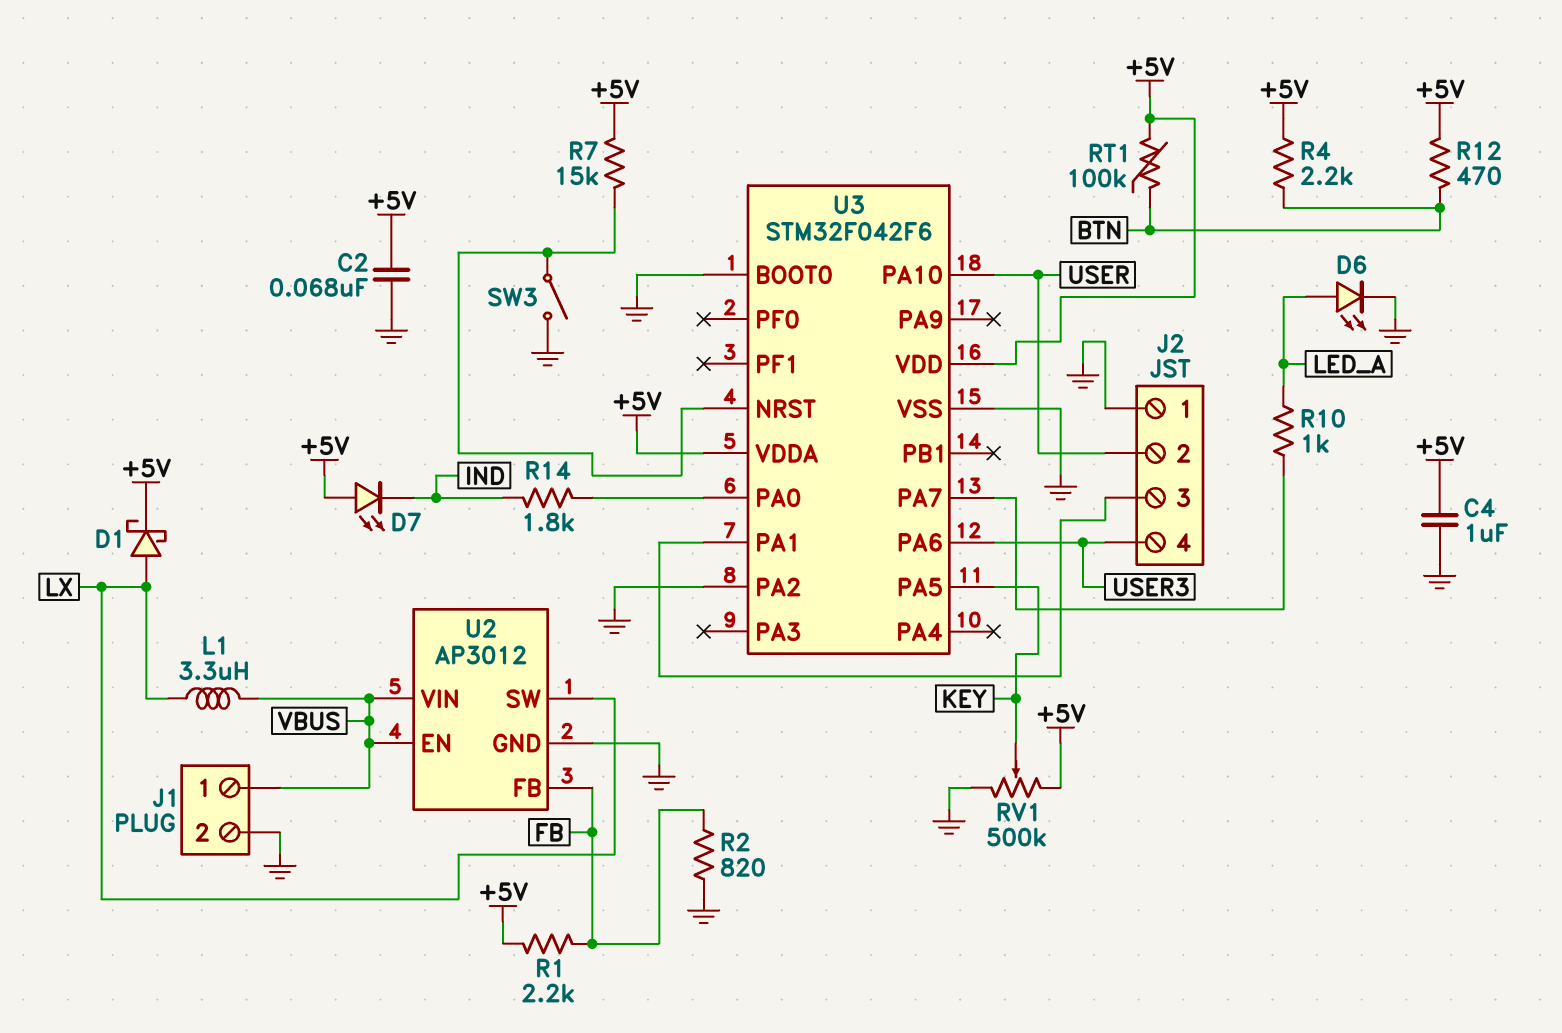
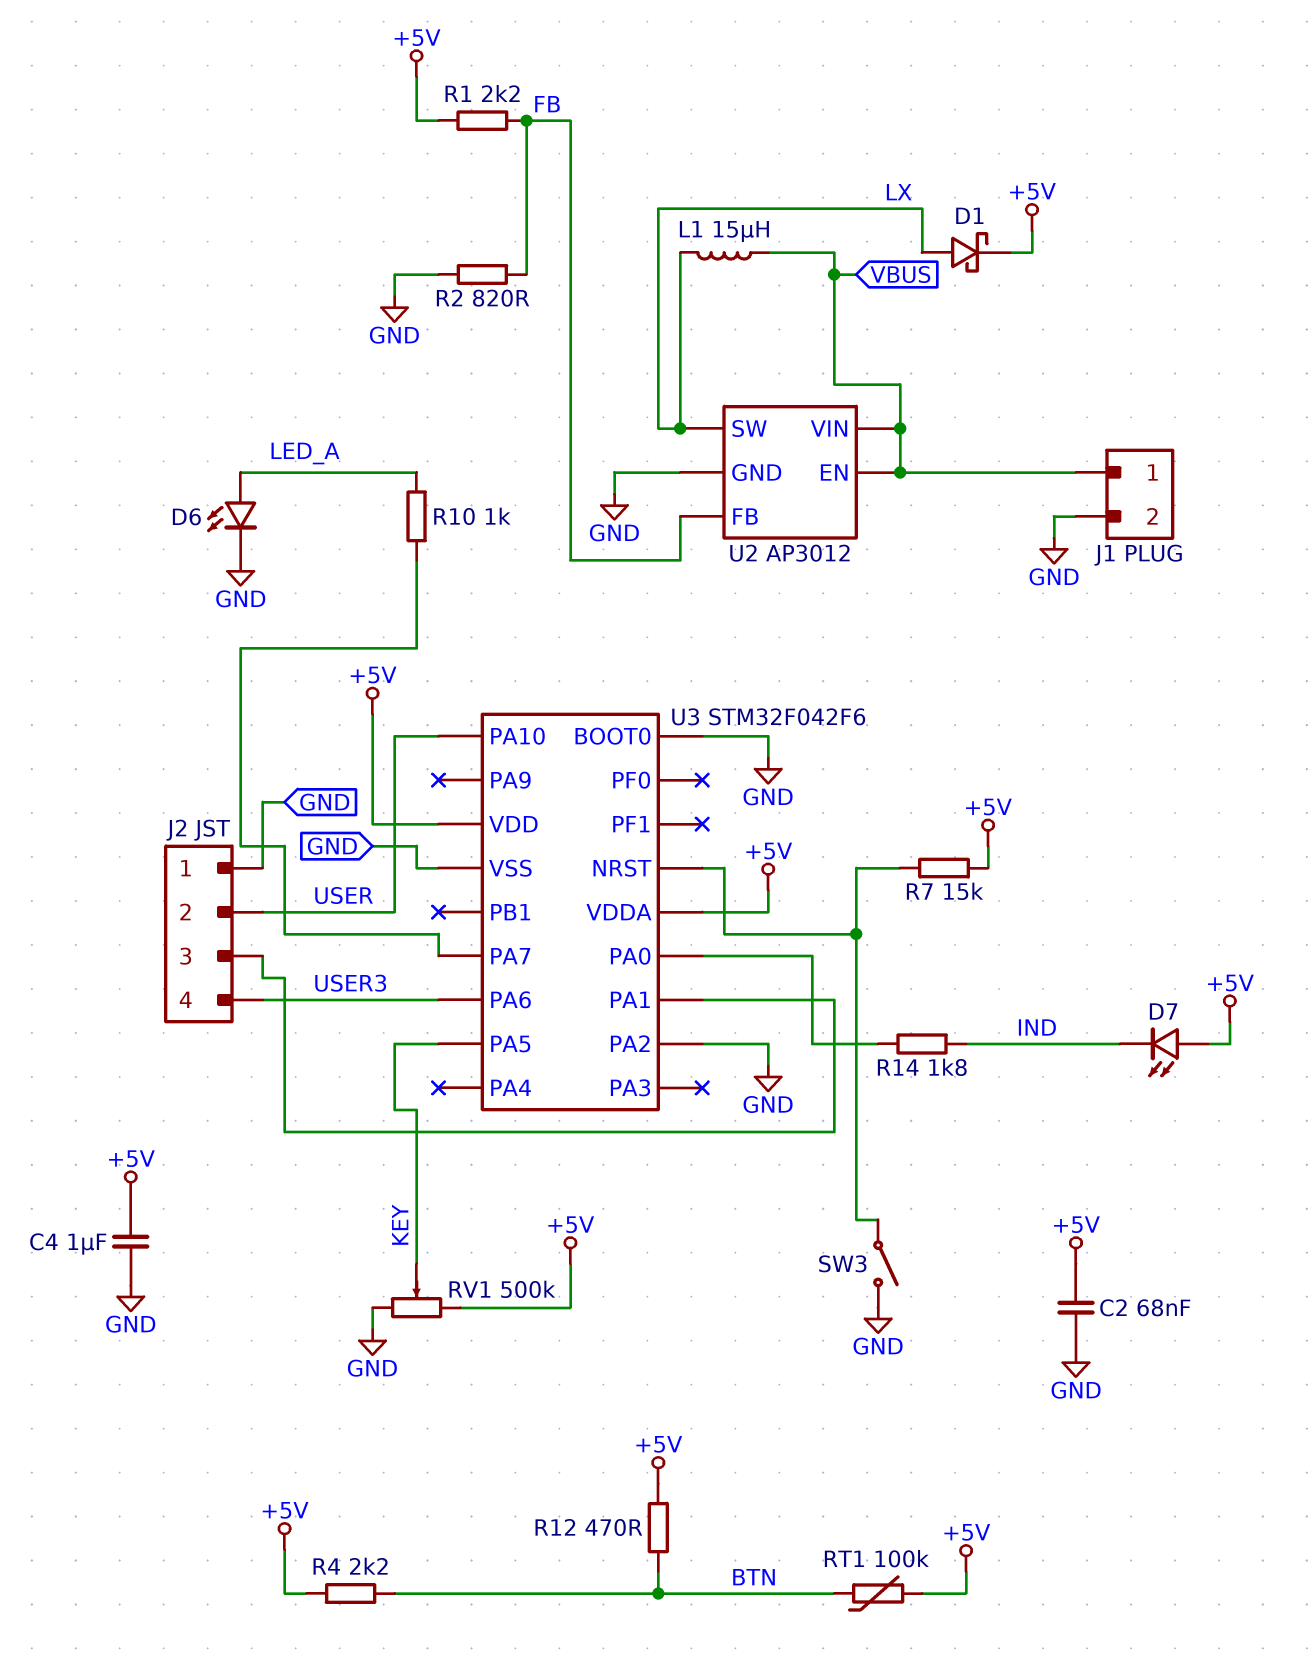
L1: 3.3uH (LX, VBUS) -> 15uH (LX, VBUS)

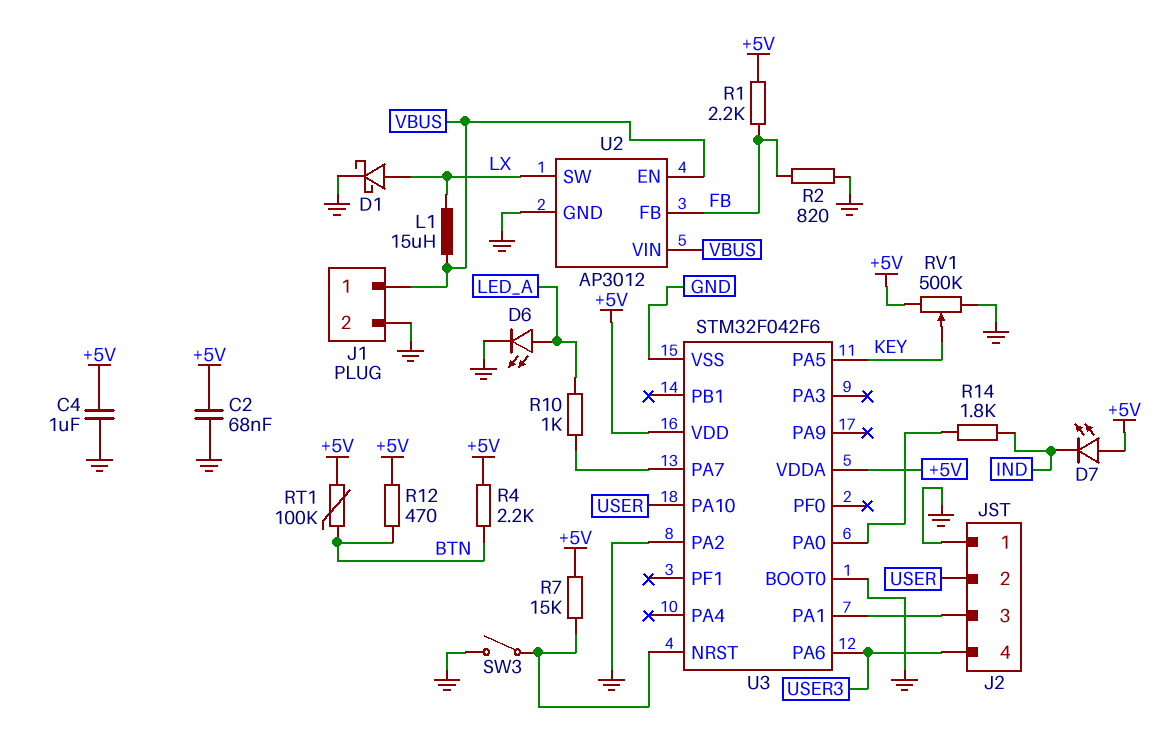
D1: schottky (A LX, K +5V) -> schottky (A LX, K GND)

